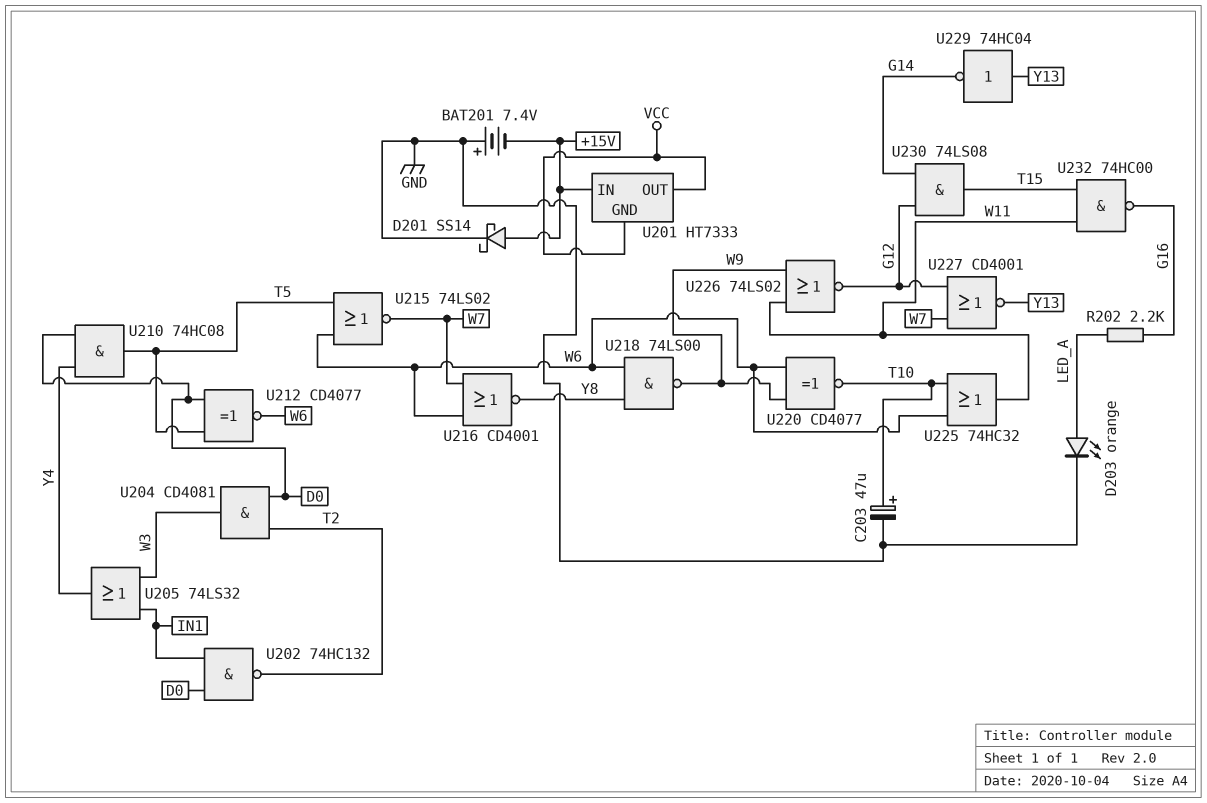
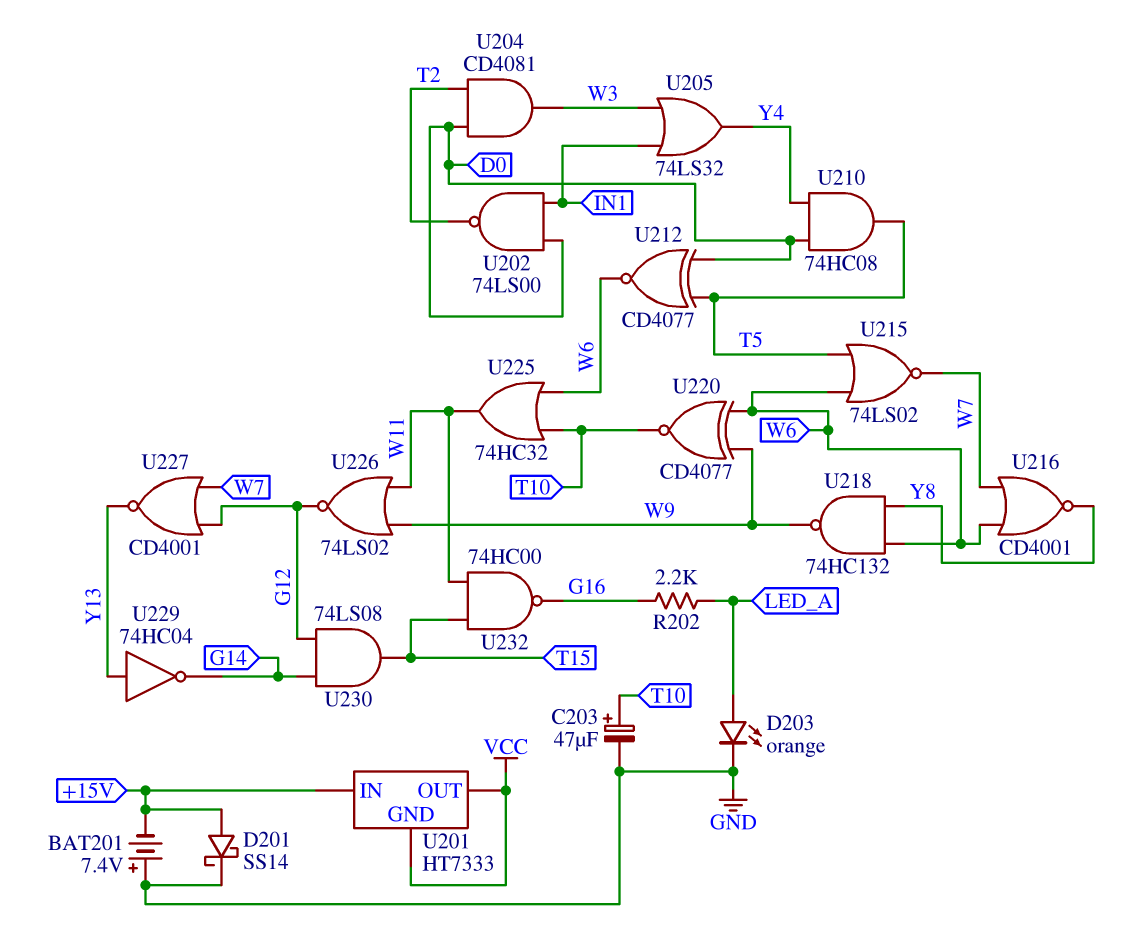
U202: NAND 74HC132 (in D0, in IN1, out T2) -> NAND 74LS00 (in D0, in IN1, out T2)
U218: NAND 74LS00 (in W6, in Y8, out W9) -> NAND 74HC132 (in W6, in Y8, out W9)

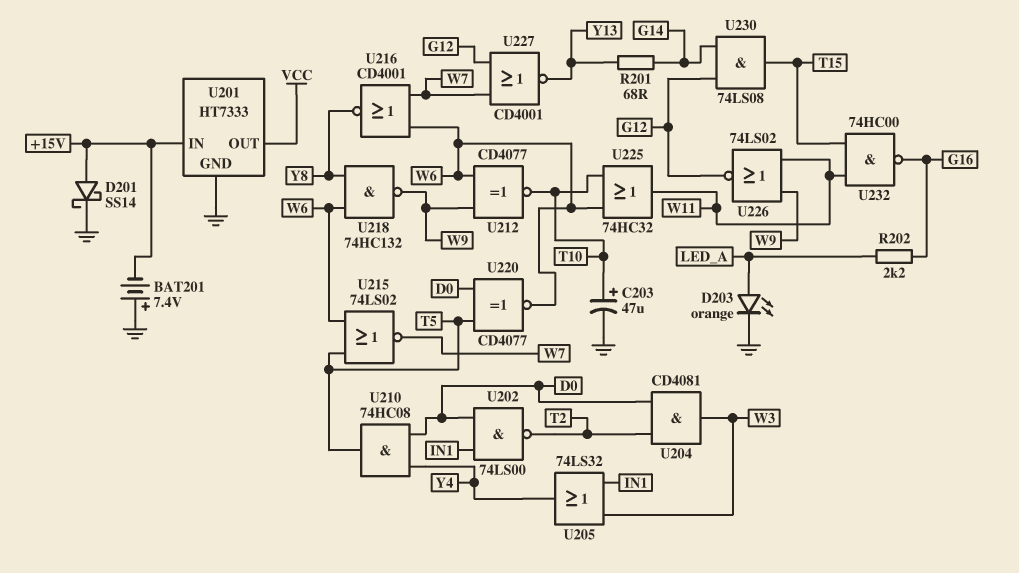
R201: none -> 68 (G14, Y13)
U201 pin GND: VCC -> GND
U212: XNOR CD4077 (in D0, in T5, out W6) -> XNOR CD4077 (in W6, in W9, out T10)
U220: XNOR CD4077 (in W6, in W9, out T10) -> XNOR CD4077 (in D0, in T5, out W6)
U229: NOT 74HC04 (in Y13, out G14) -> none

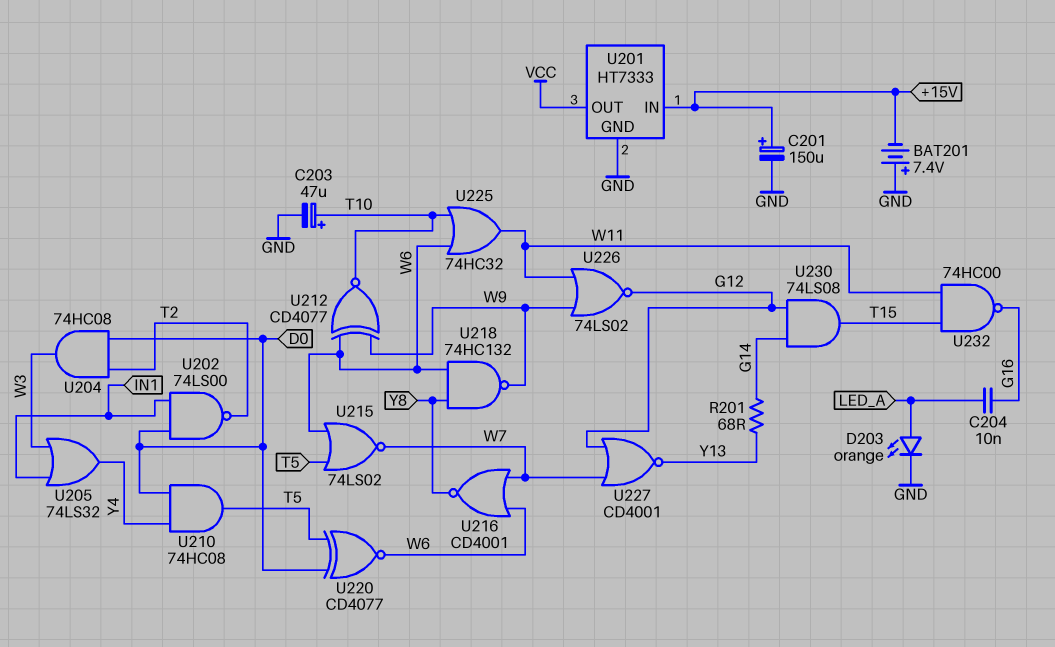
C201: none -> 150uF (plus +15V, minus GND)
C204: none -> 10nF (G16, LED_A)
D201: schottky SS14 (A +15V, K GND) -> none
R202: 2.2k (G16, LED_A) -> none
U204: AND CD4081 (in D0, in T2, out W3) -> AND 74HC08 (in D0, in T2, out W3)

